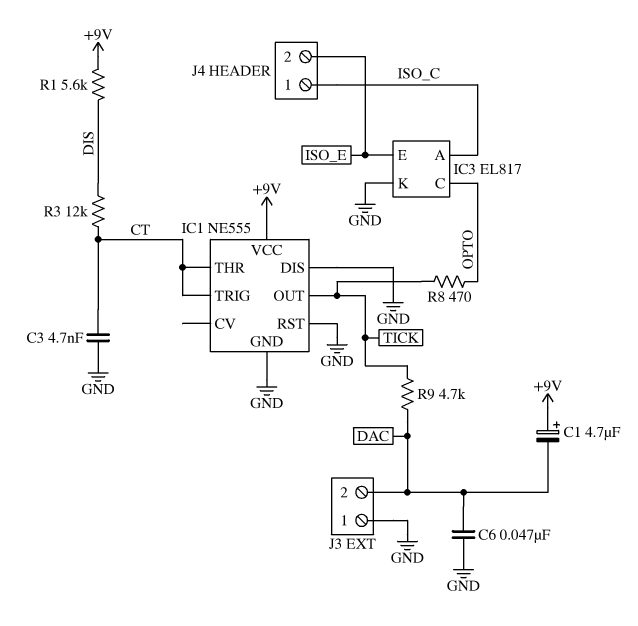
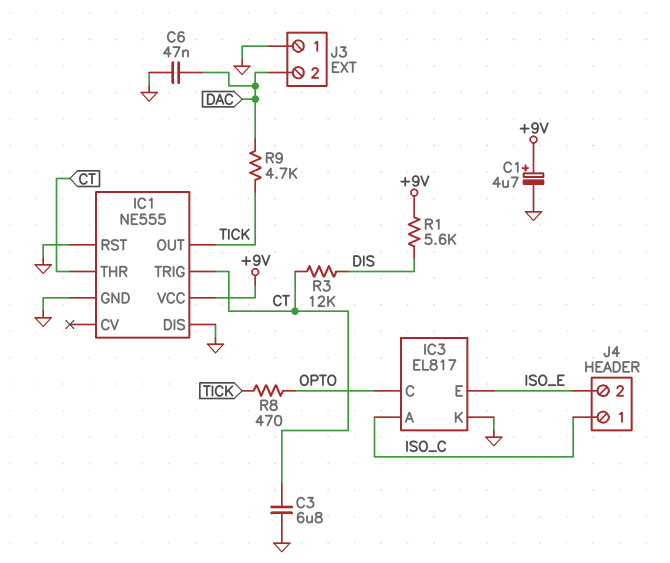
C1: 4.7uF (plus +9V, minus DAC) -> 4.7uF (plus +9V, minus GND)
C3: 4.7nF (CT, GND) -> 6.8uF (CT, GND)

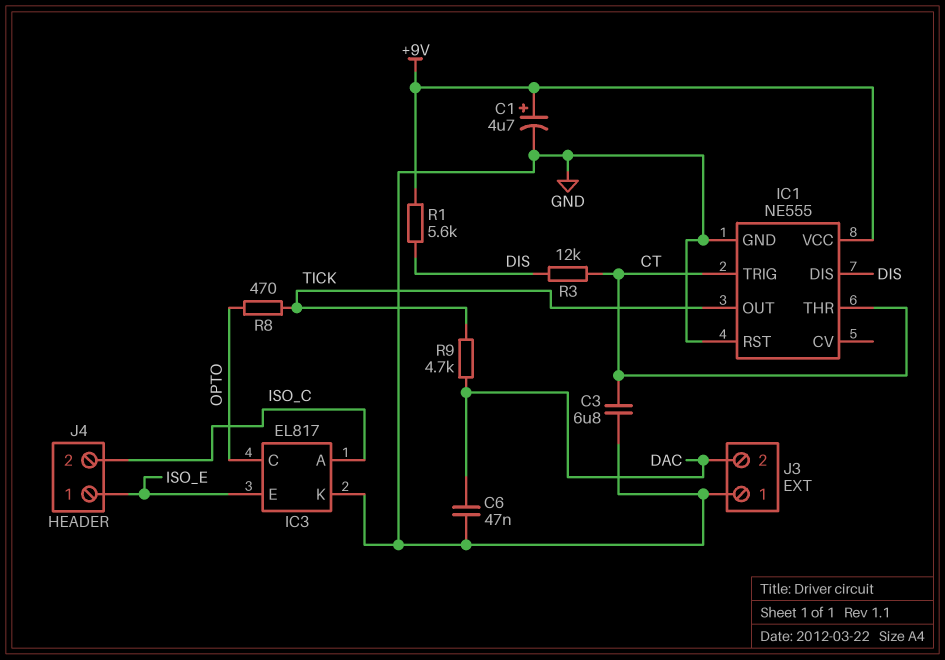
IC1 pin DIS: GND -> DIS
J4 pin 1: ISO_C -> ISO_E
J4 pin 2: ISO_E -> ISO_C

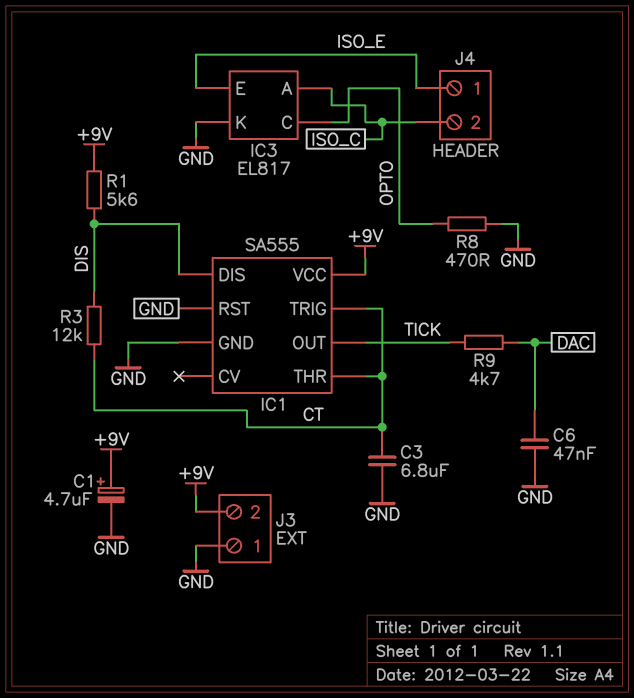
IC1: NE555 -> SA555
J3 pin 2: DAC -> +9V
R8: 470 (OPTO, TICK) -> 470 (GND, OPTO)

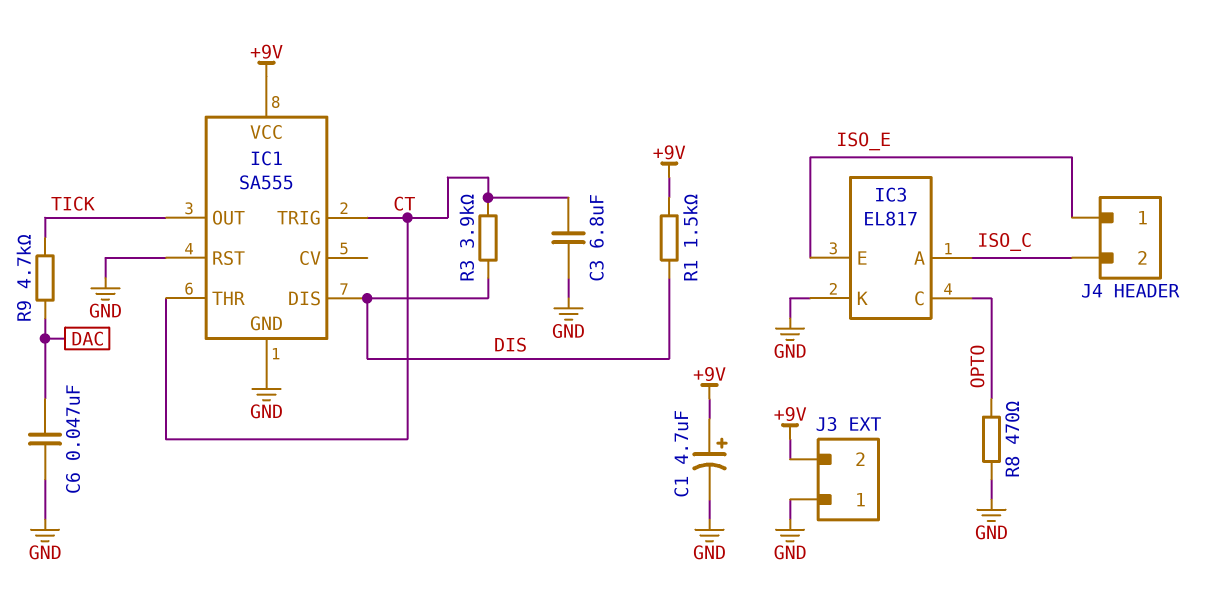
R1: 5.6k (+9V, DIS) -> 1.5k (+9V, DIS)
R3: 12k (CT, DIS) -> 3.9k (CT, DIS)

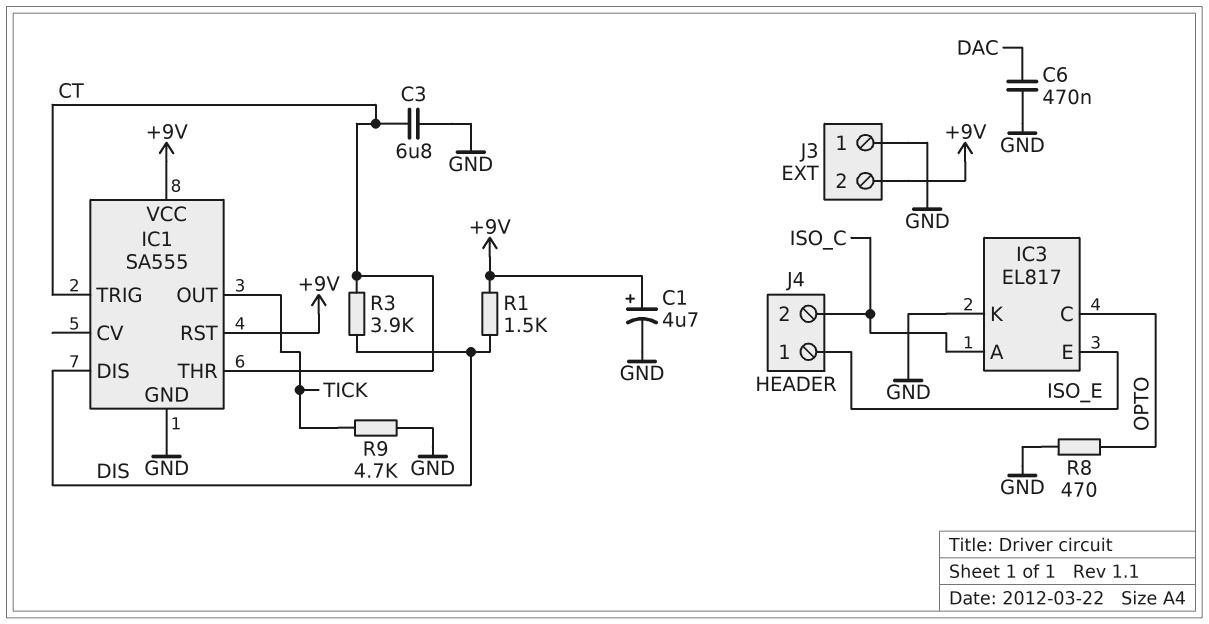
C6: 47nF (DAC, GND) -> 470nF (DAC, GND)
IC1 pin RST: GND -> +9V
R9: 4.7k (DAC, TICK) -> 4.7k (GND, TICK)

